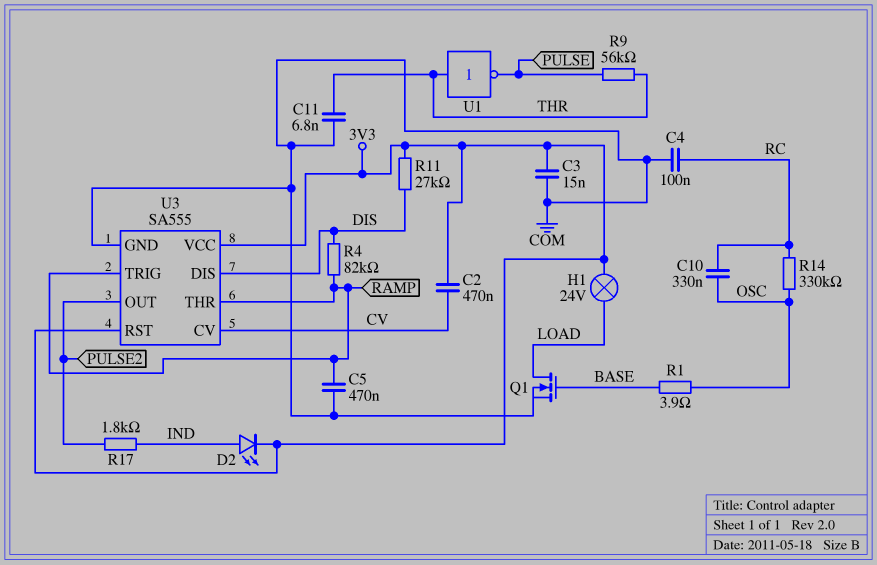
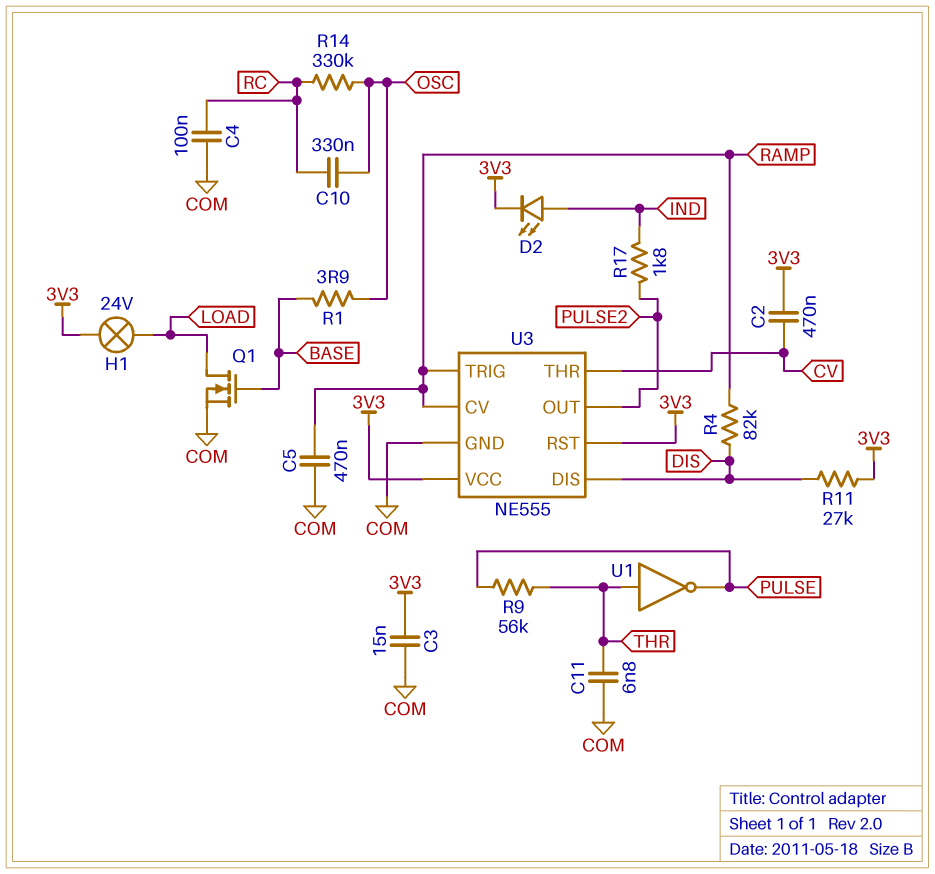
U3: SA555 -> NE555
U3 pin CV: CV -> RAMP
U3 pin THR: RAMP -> CV

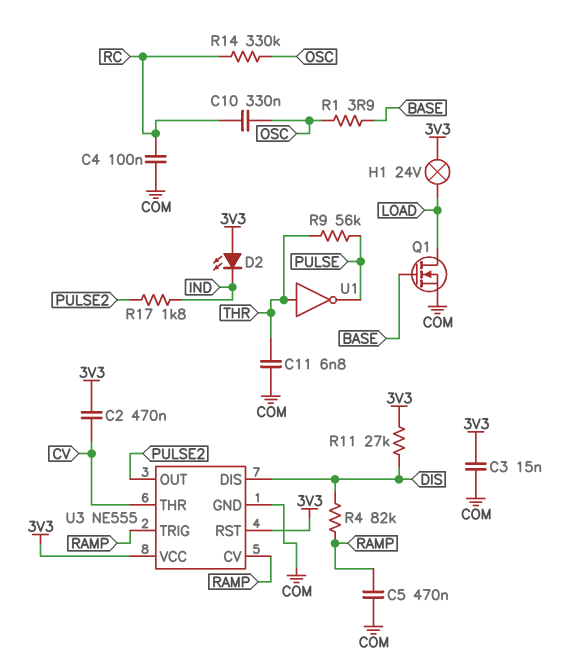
D2: LED (A IND, K 3V3) -> LED (A 3V3, K IND)

